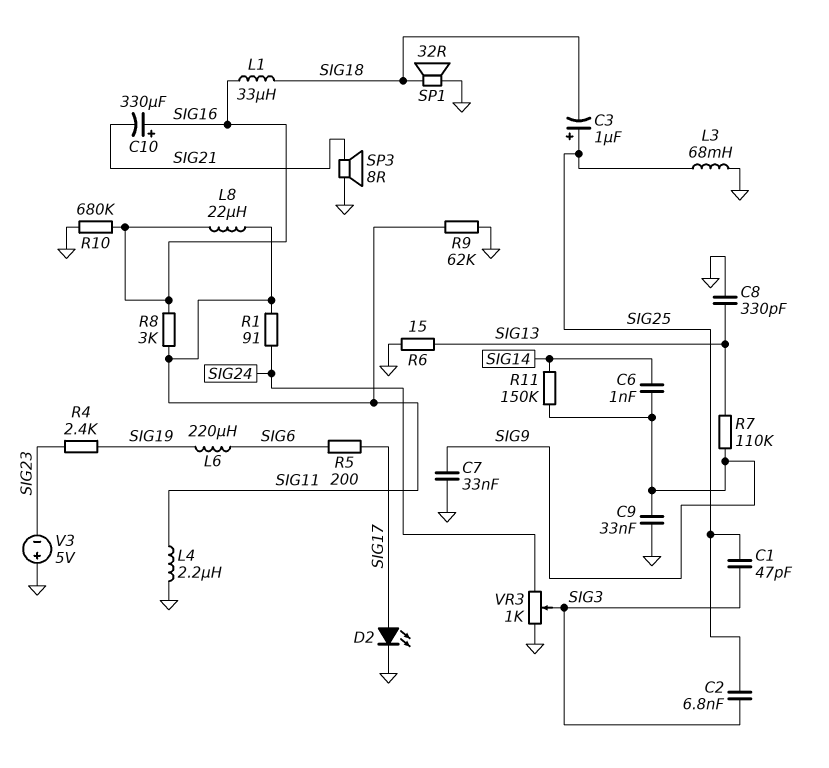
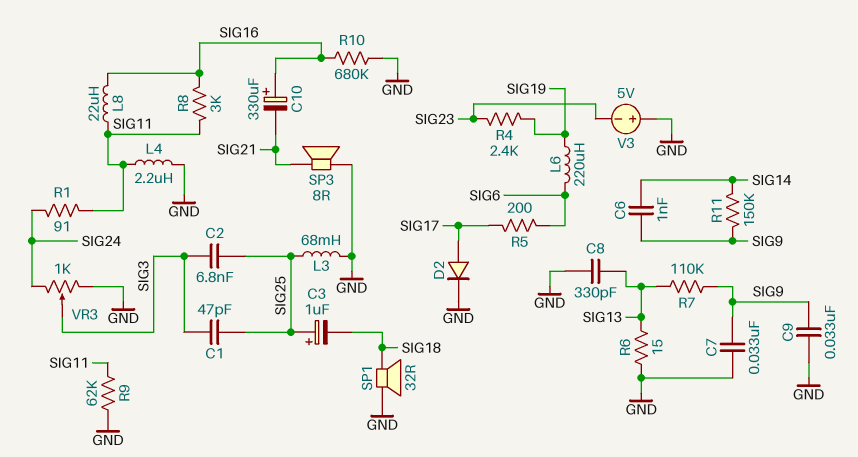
D2: LED (A SIG17, K GND) -> diode (A SIG17, K GND)
L1: 33uH (SIG16, SIG18) -> none

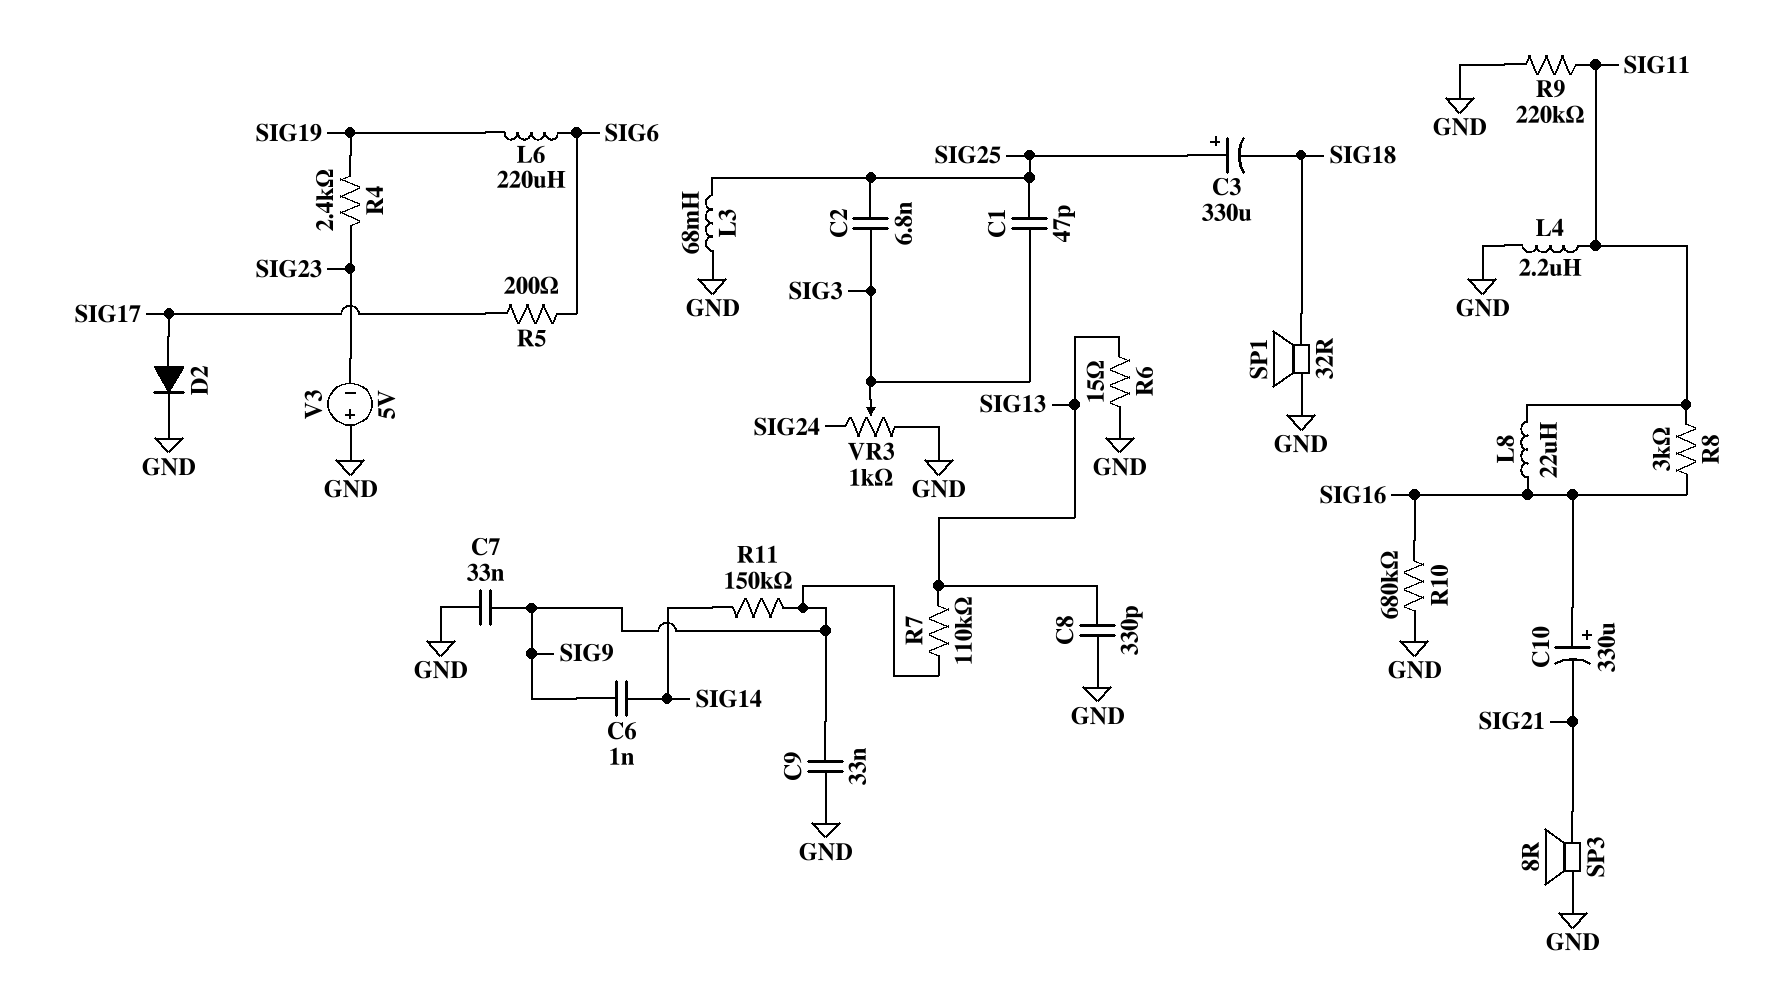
C3: 1uF (plus SIG25, minus SIG18) -> 330uF (plus SIG25, minus SIG18)
R1: 91 (SIG11, SIG24) -> none
R9: 62k (GND, SIG11) -> 220k (GND, SIG11)

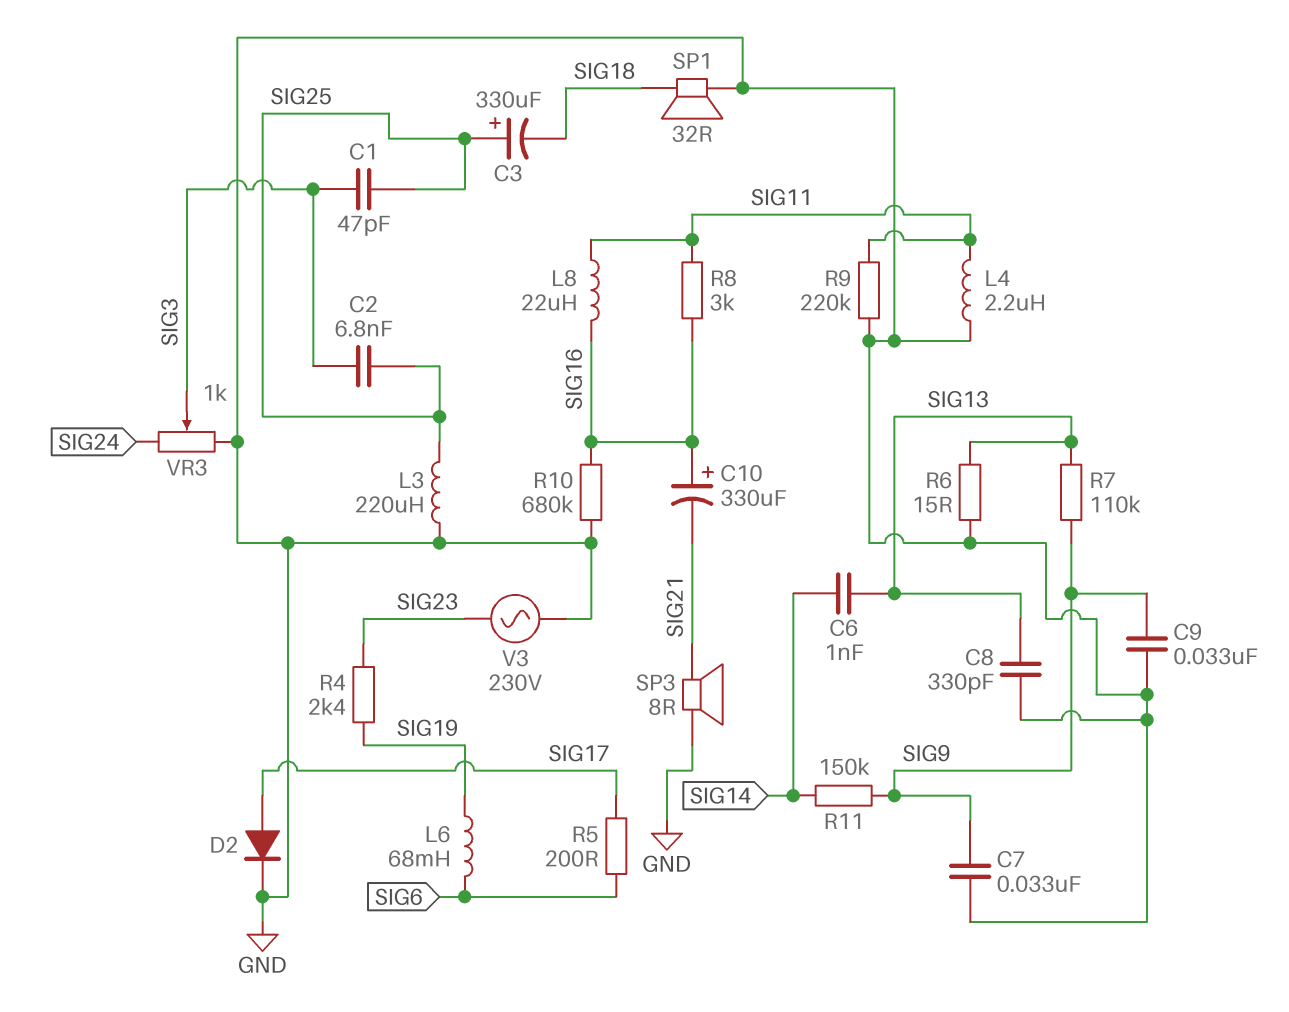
C6: 1nF (SIG9, SIG14) -> 1nF (SIG13, SIG14)
L3: 68mH (GND, SIG25) -> 220uH (GND, SIG25)
L6: 220uH (SIG6, SIG19) -> 68mH (SIG6, SIG19)
V3: 5V (plus GND, minus SIG23) -> AC 230V (GND, SIG23)

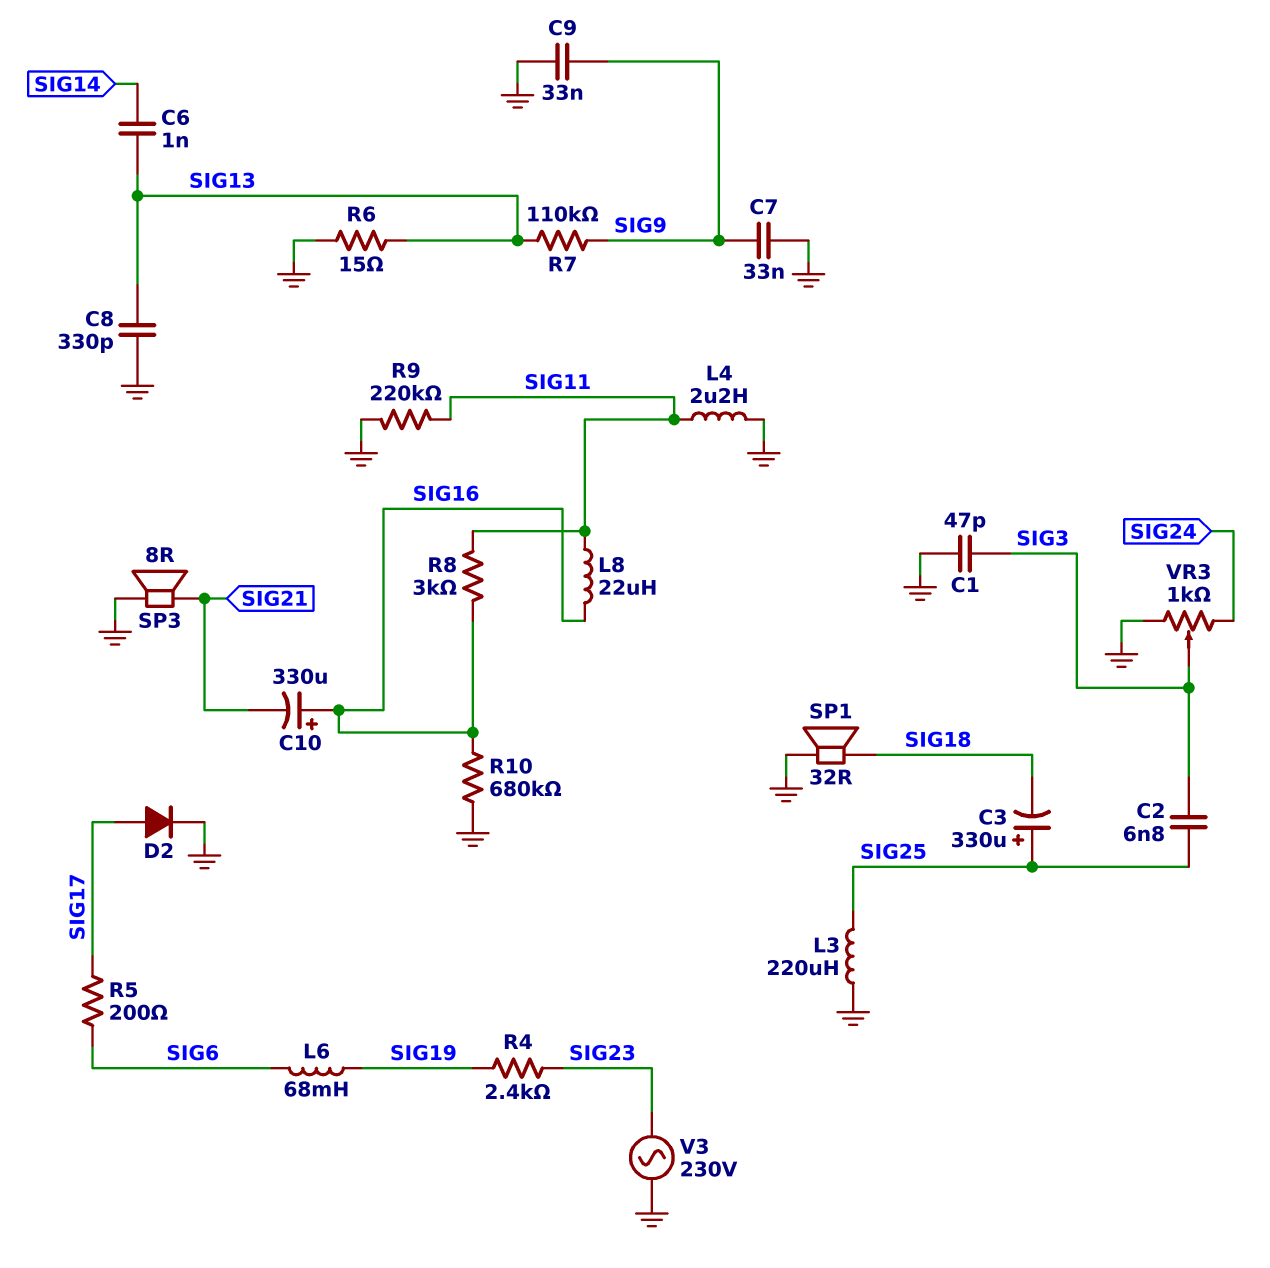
C1: 47pF (SIG3, SIG25) -> 47pF (GND, SIG3)
R11: 150k (SIG9, SIG14) -> none

